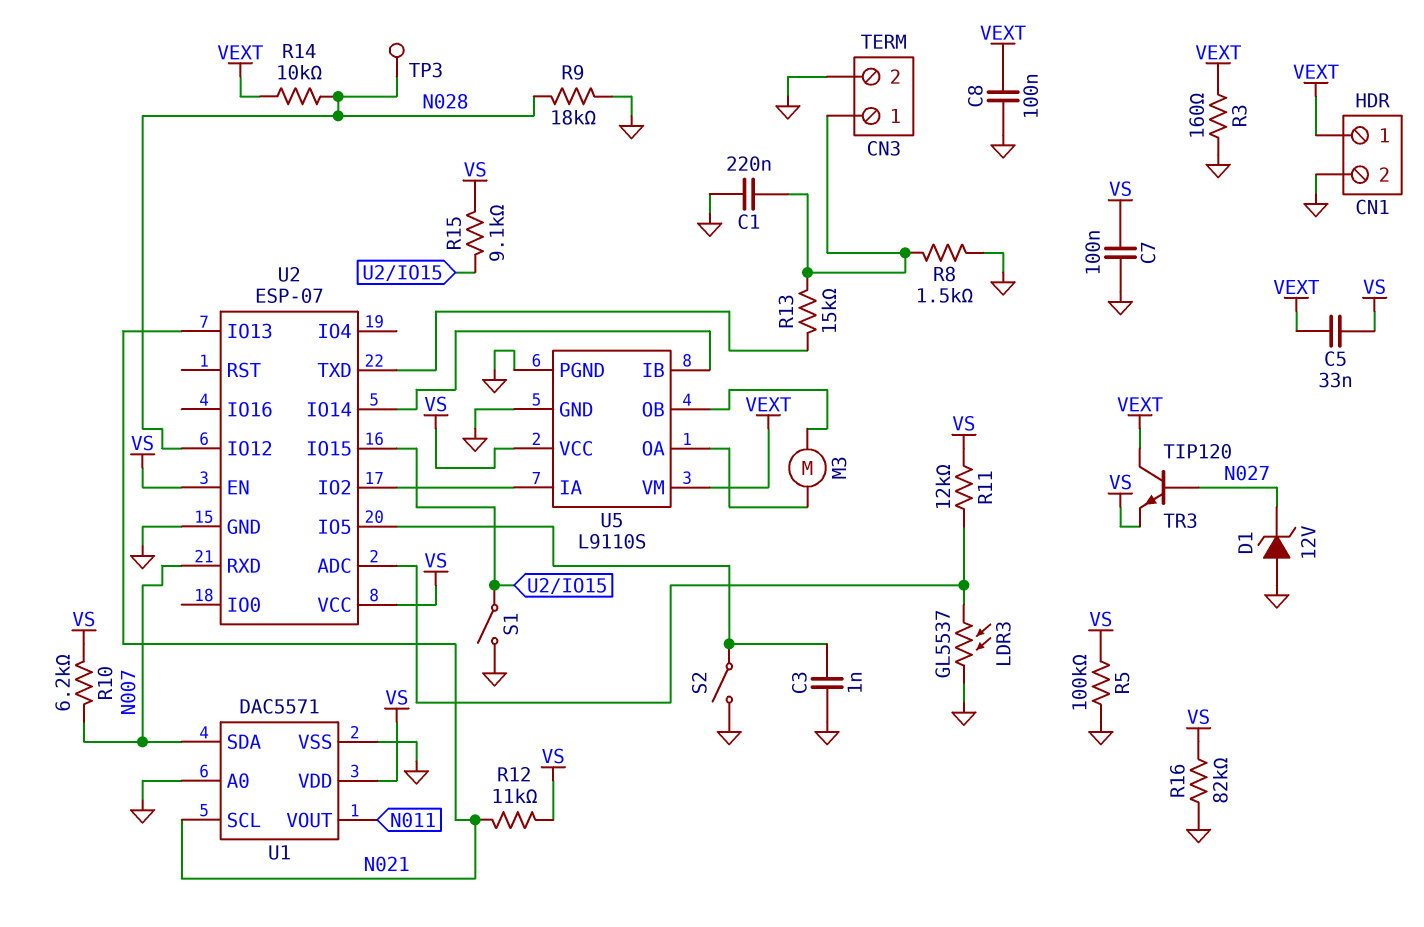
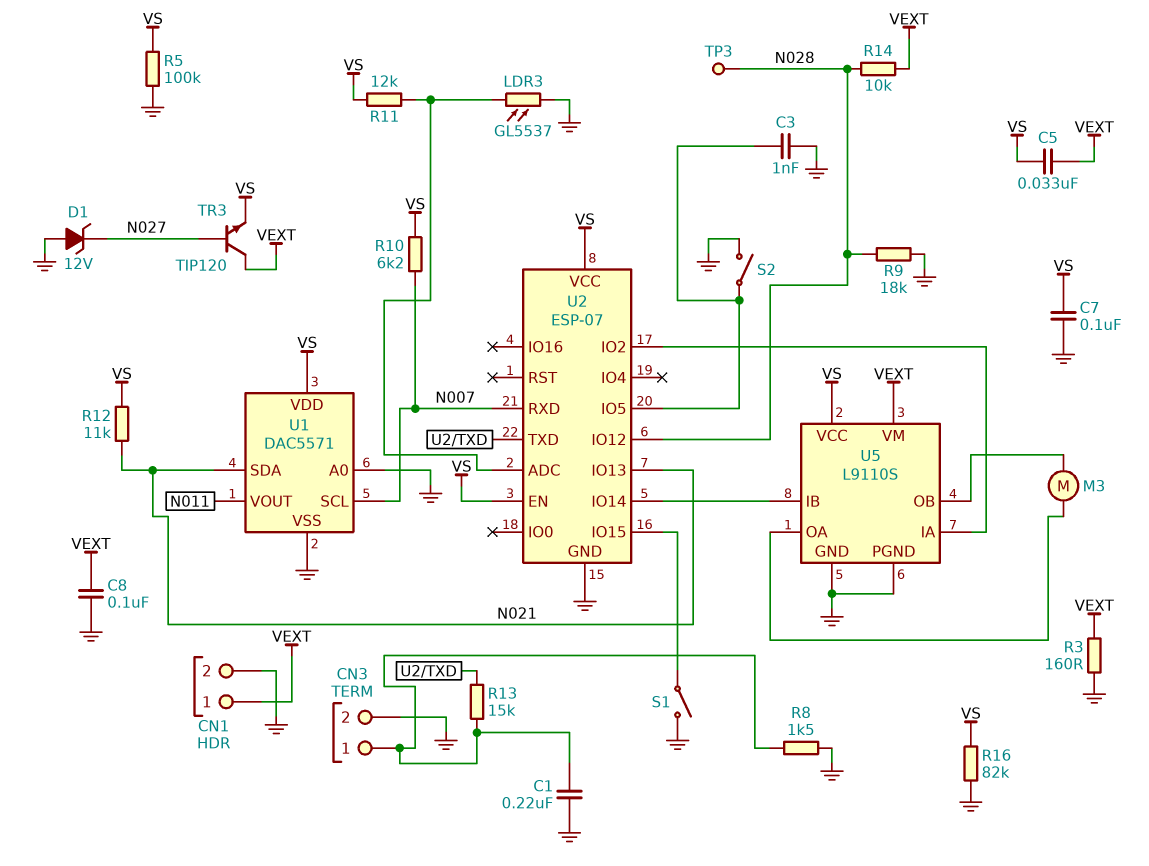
R15: 9.1k (U2/IO15, VS) -> none
U1 pin SCL: N021 -> N007
U1 pin SDA: N007 -> N021

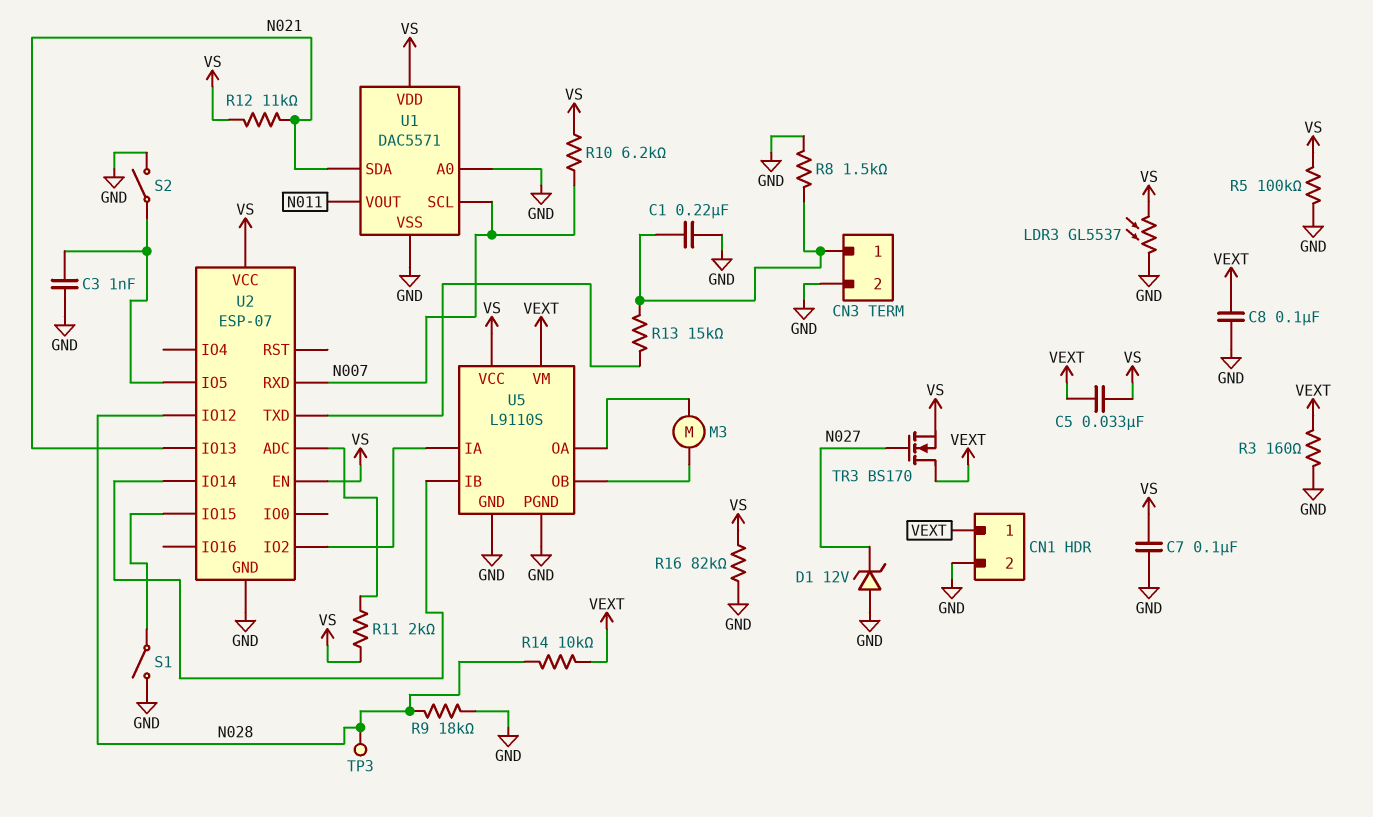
LDR3: GL5537 (GND, U2/ADC) -> GL5537 (GND, VS)
R11: 12k (U2/ADC, VS) -> 2k (U2/ADC, VS)
TR3: NPN TIP120 (B N027, C VEXT, E VS) -> NMOS BS170 (G N027, D VEXT, S VS)

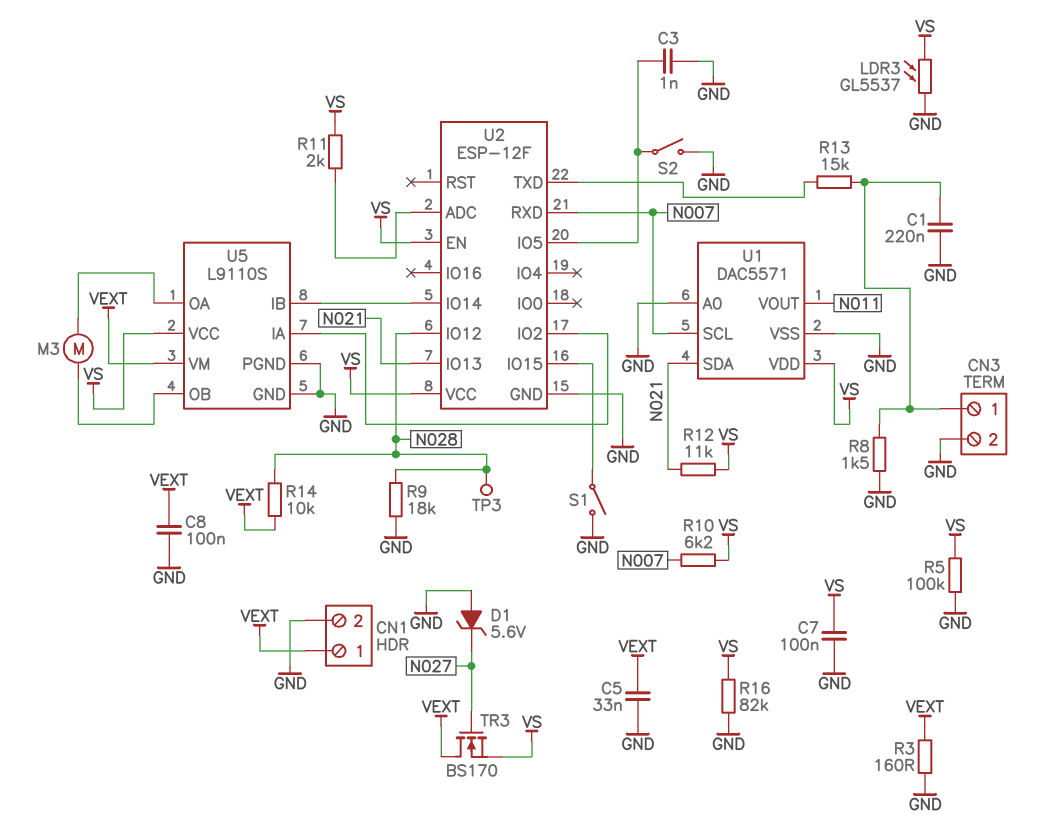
C5: 33nF (VEXT, VS) -> 33nF (GND, VEXT)
D1: zener 12V (A GND, K N027) -> zener 5.6V (A GND, K N027)
U2: ESP-07 -> ESP-12F

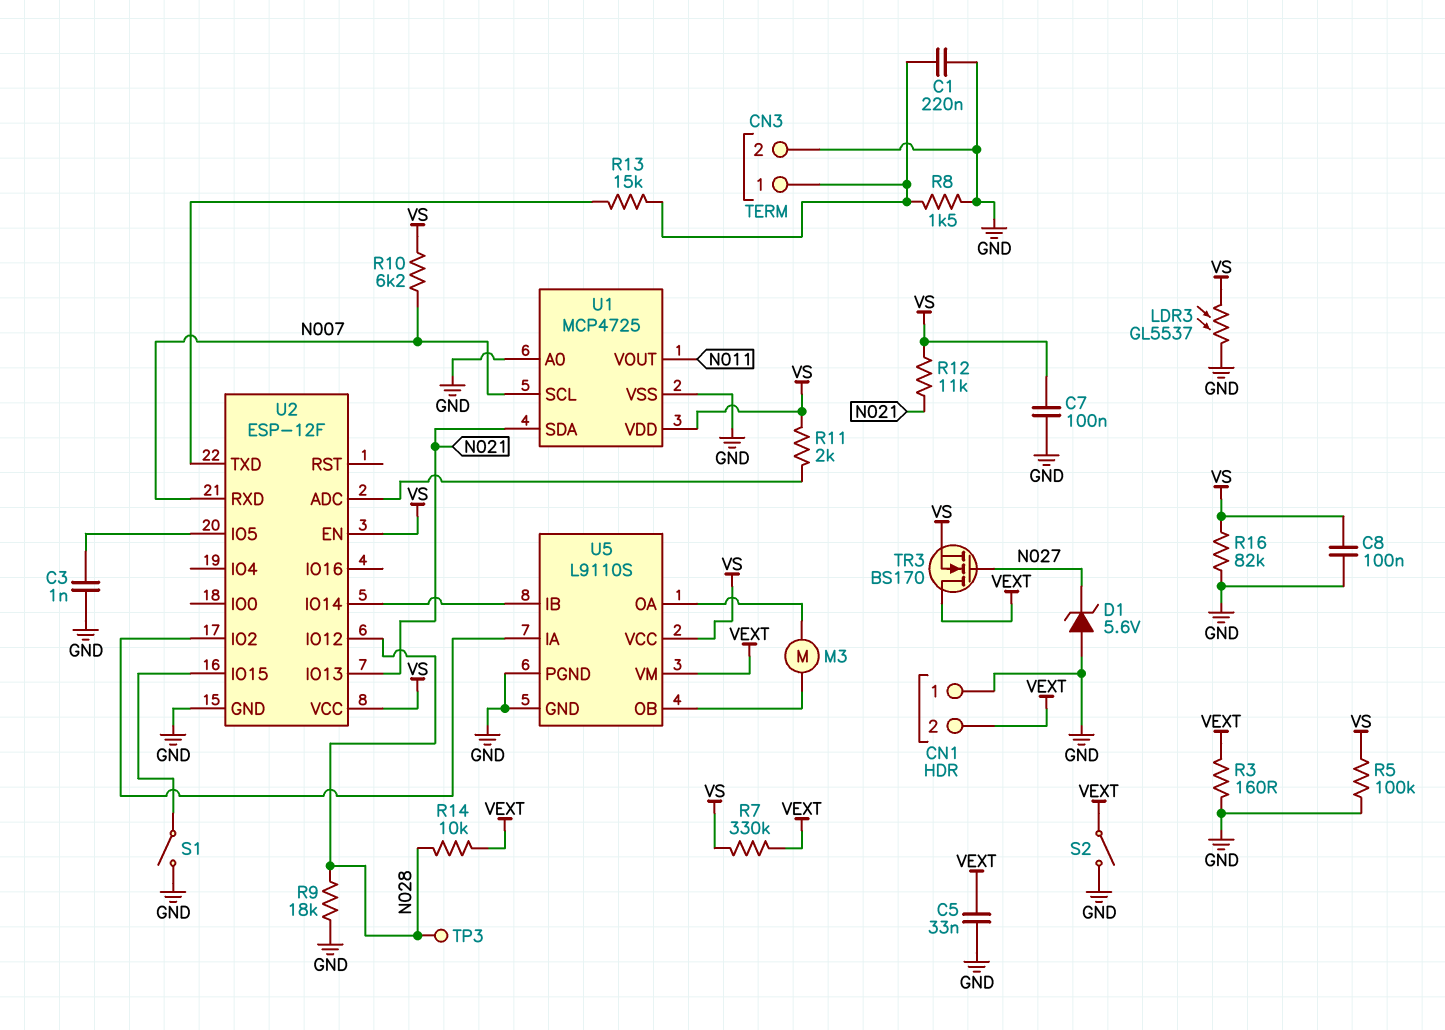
C8: 100nF (GND, VEXT) -> 100nF (GND, VS)
CN1 pin 1: VEXT -> GND
CN1 pin 2: GND -> VEXT
R7: none -> 330k (VEXT, VS)
S2: switch (GND, U2/IO5) -> switch (GND, VEXT)
U1: DAC5571 -> MCP4725

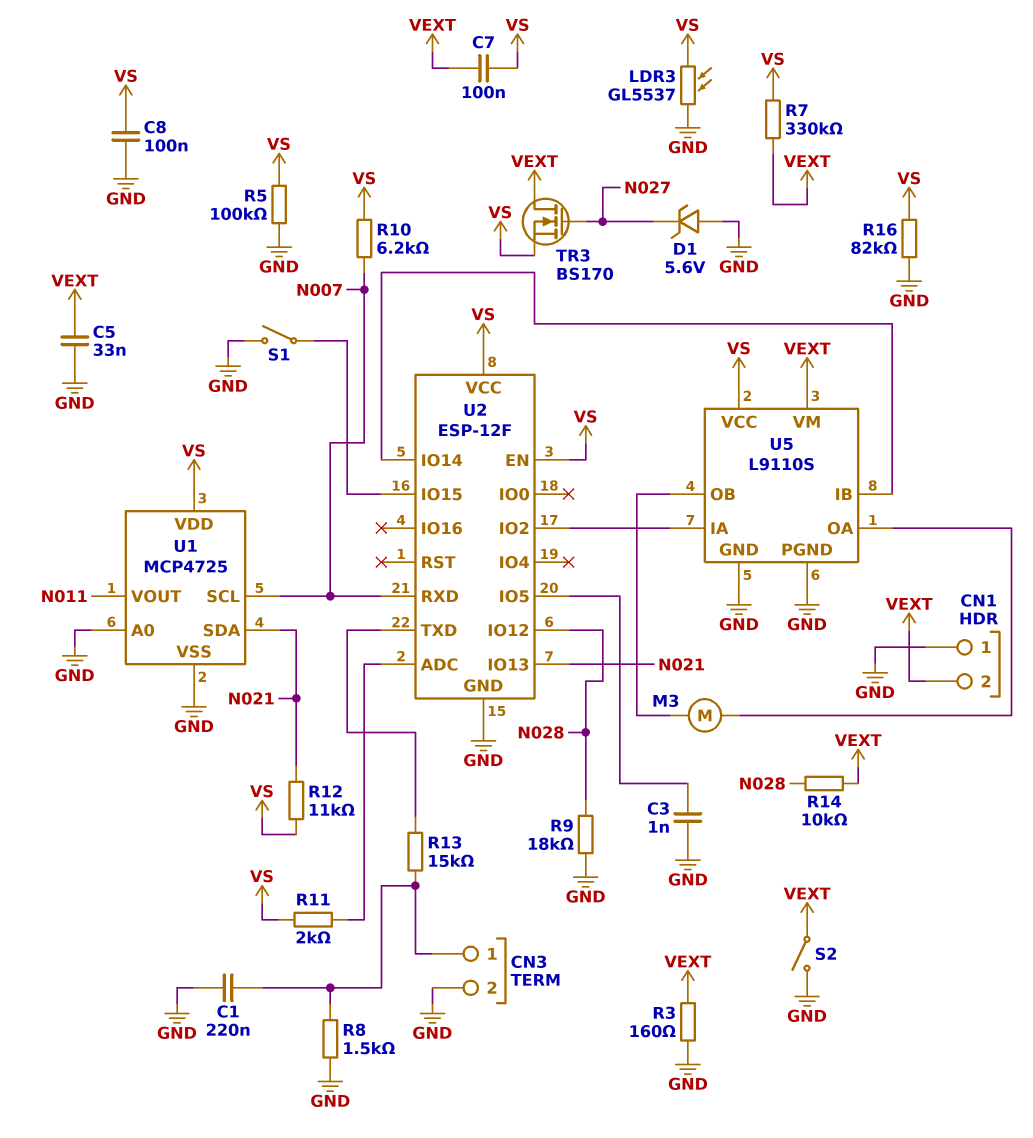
C7: 100nF (GND, VS) -> 100nF (VEXT, VS)
TP3: test point (N028) -> none

